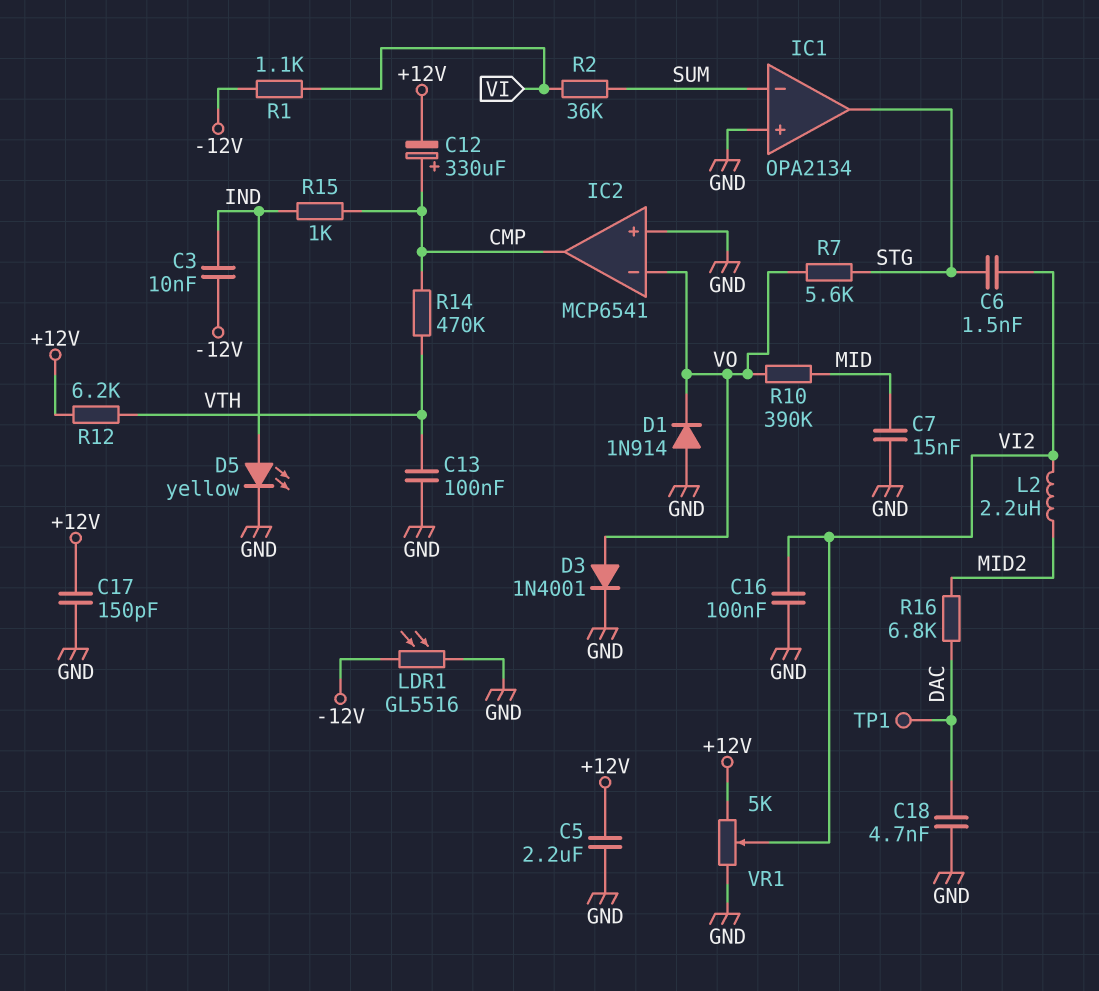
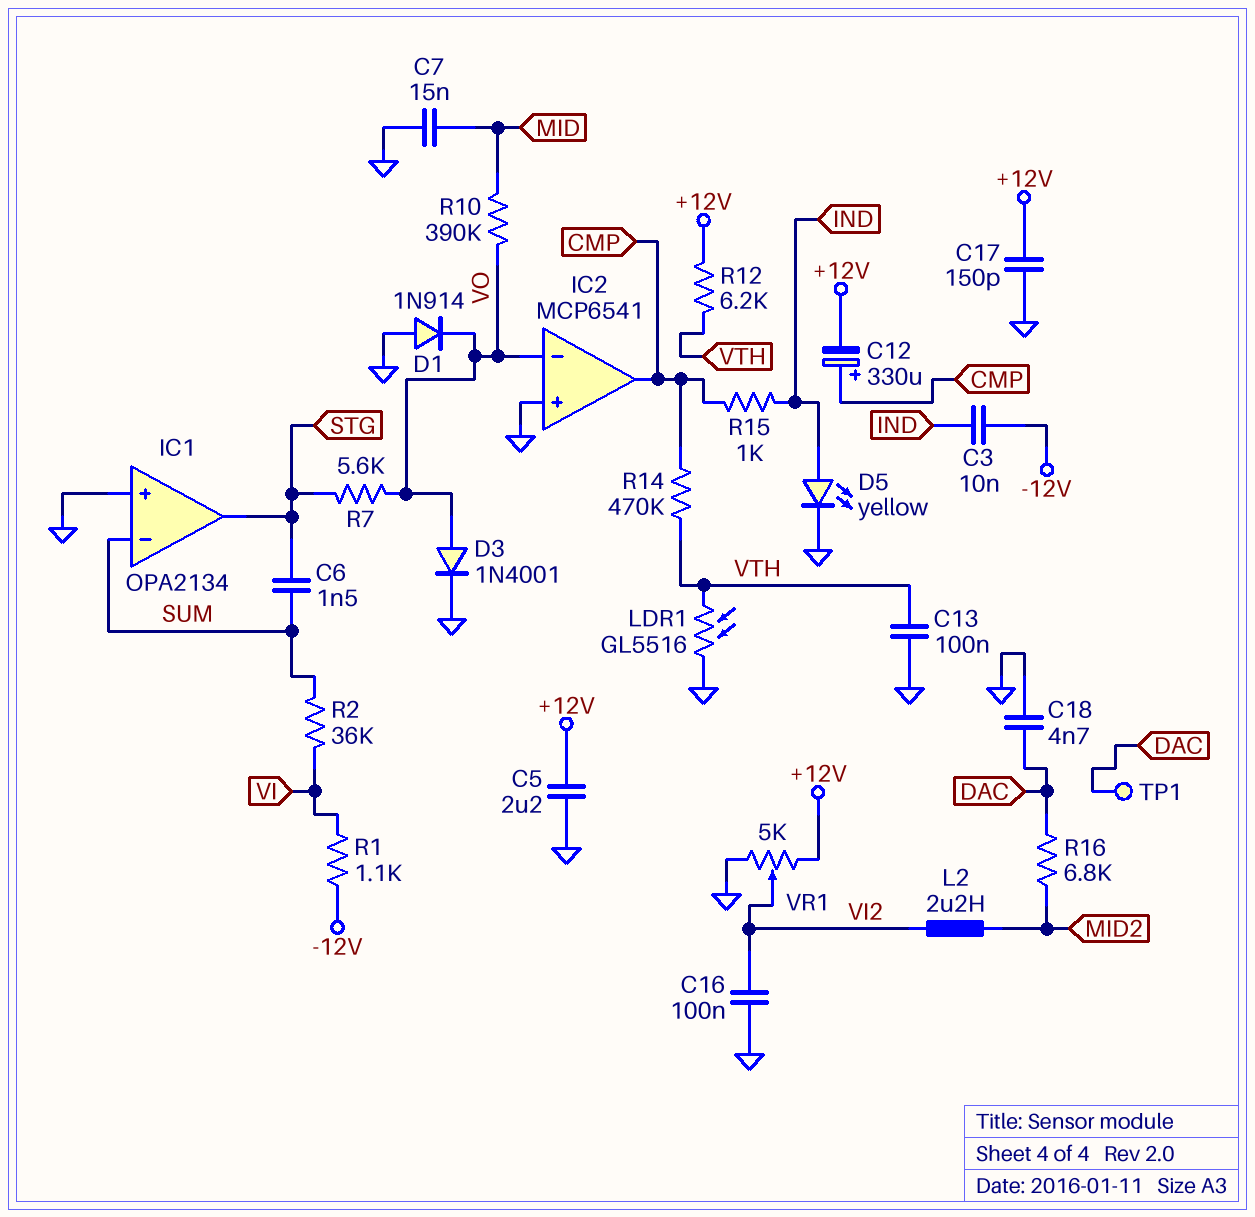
C6: 1.5nF (STG, VI2) -> 1.5nF (STG, SUM)
LDR1: GL5516 (-12V, GND) -> GL5516 (GND, VTH)

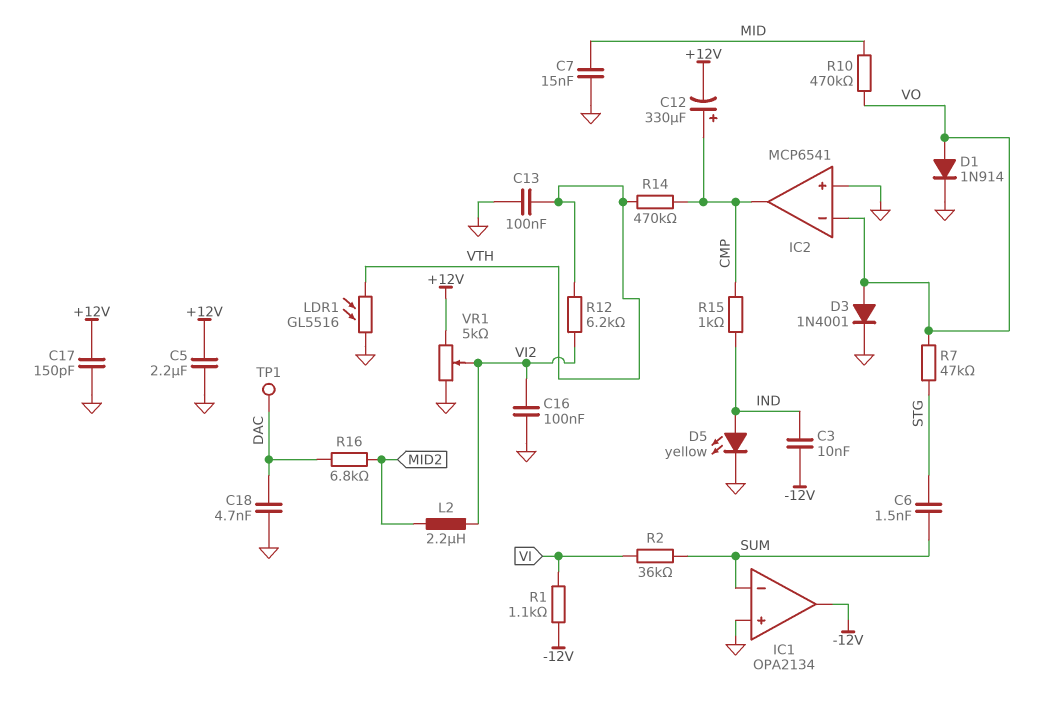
D1: diode 1N914 (A GND, K VO) -> diode 1N914 (A VO, K GND)
IC1 pin out: STG -> -12V
R7: 5.6k (STG, VO) -> 47k (STG, VO)
R10: 390k (MID, VO) -> 470k (MID, VO)
R12: 6.2k (+12V, VTH) -> 6.2k (VI2, VTH)

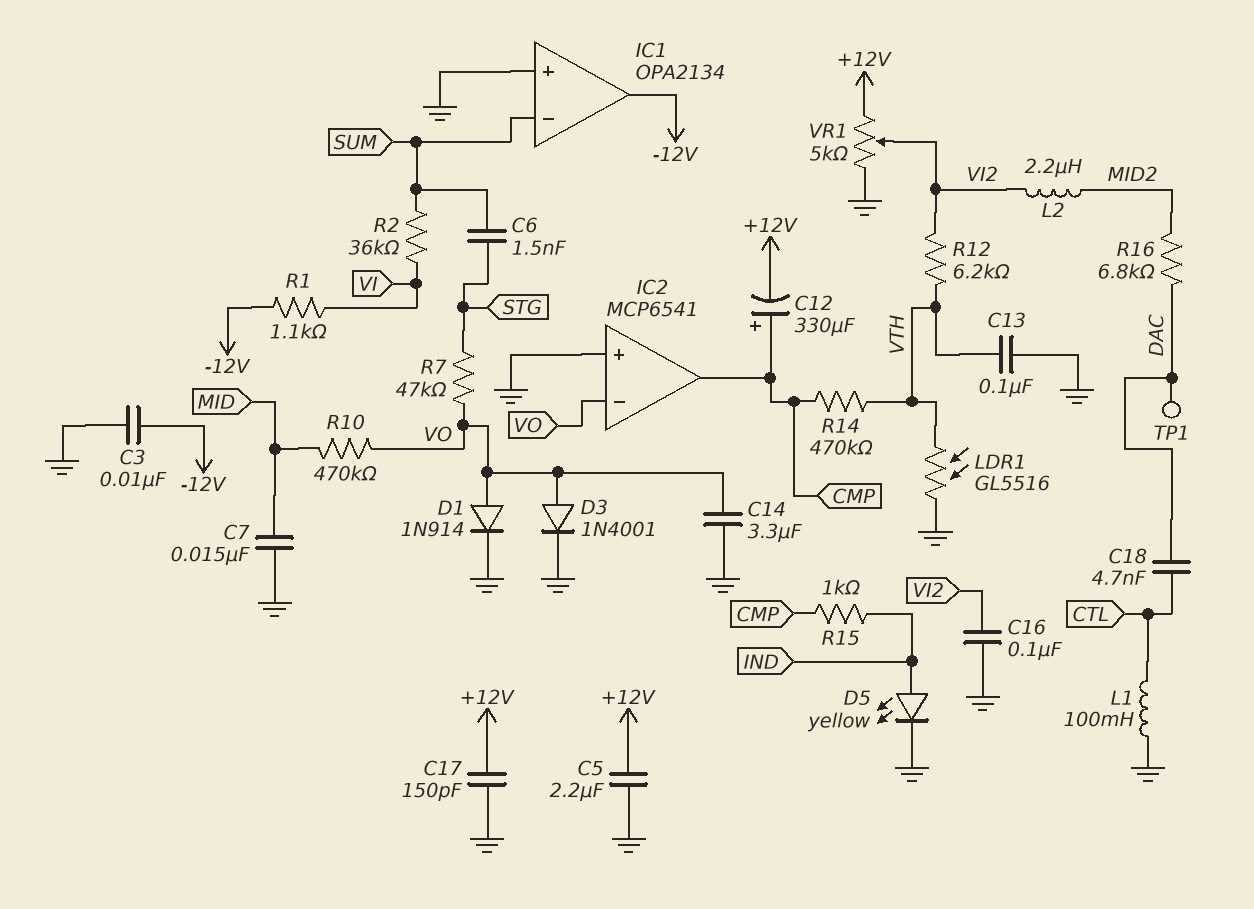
C3: 10nF (-12V, IND) -> 10nF (-12V, GND)
C14: none -> 3.3uF (GND, VO)
C18: 4.7nF (DAC, GND) -> 4.7nF (CTL, DAC)
L1: none -> 100mH (CTL, GND)

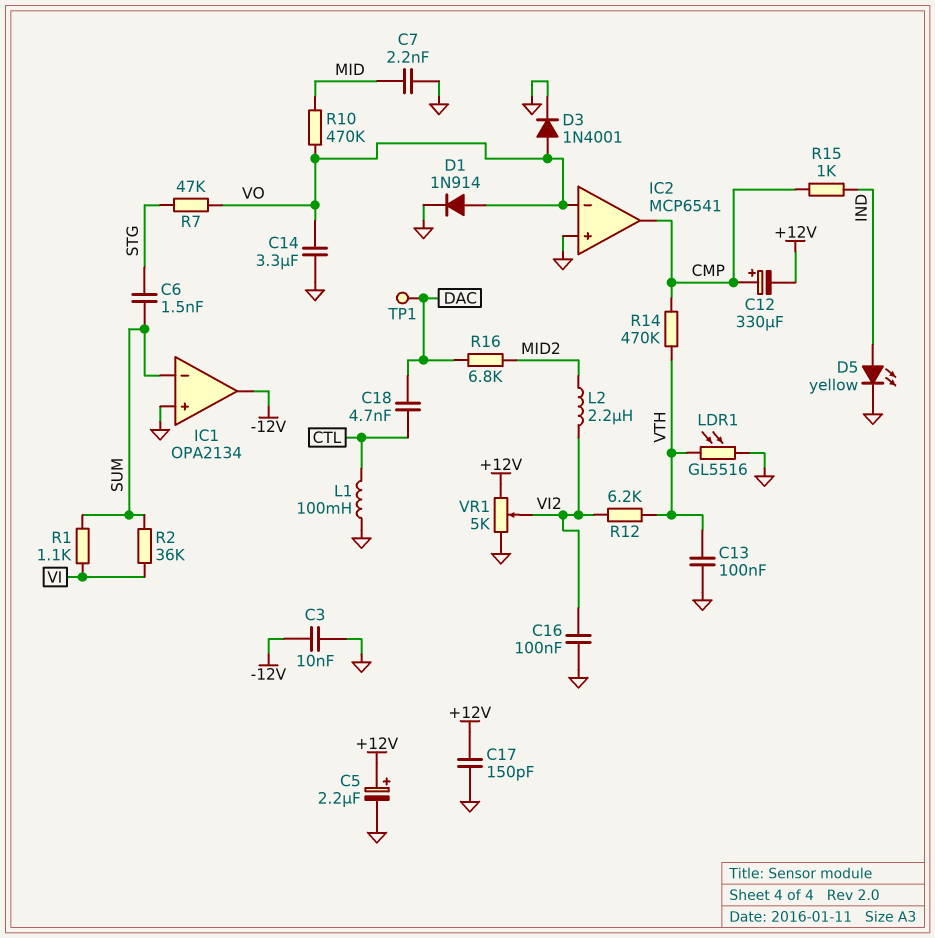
C5: 2.2uF (+12V, GND) -> 2.2uF (plus +12V, minus GND)
C7: 15nF (GND, MID) -> 2.2nF (GND, MID)
R1: 1.1k (-12V, VI) -> 1.1k (SUM, VI)

